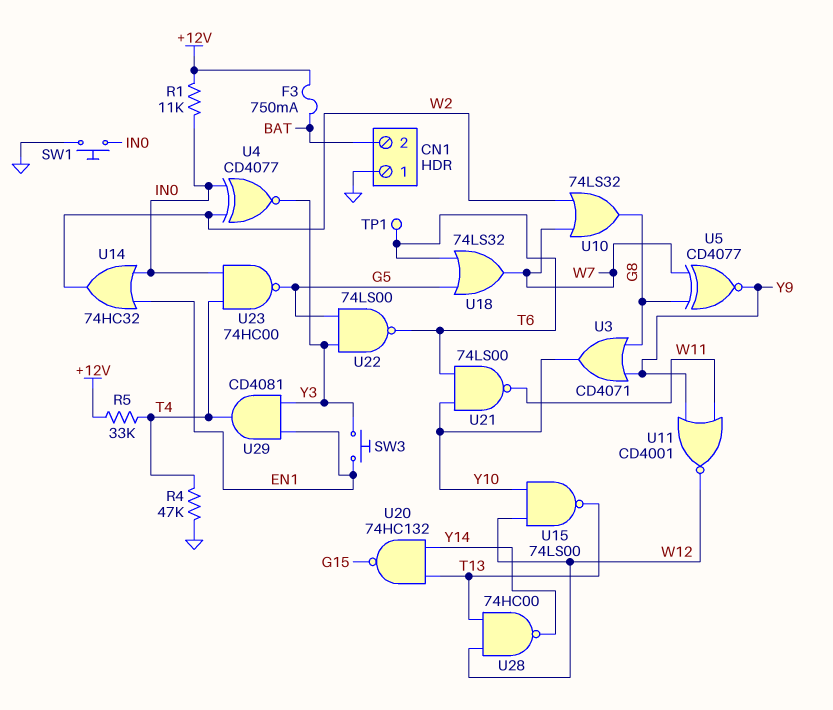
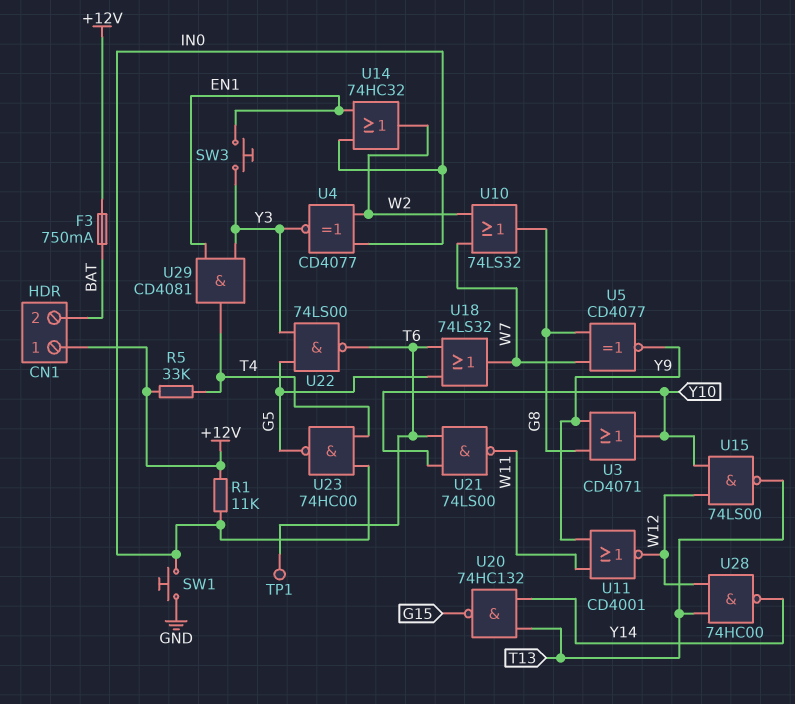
CN1 pin 1: GND -> +12V
R4: 47k (GND, T4) -> none

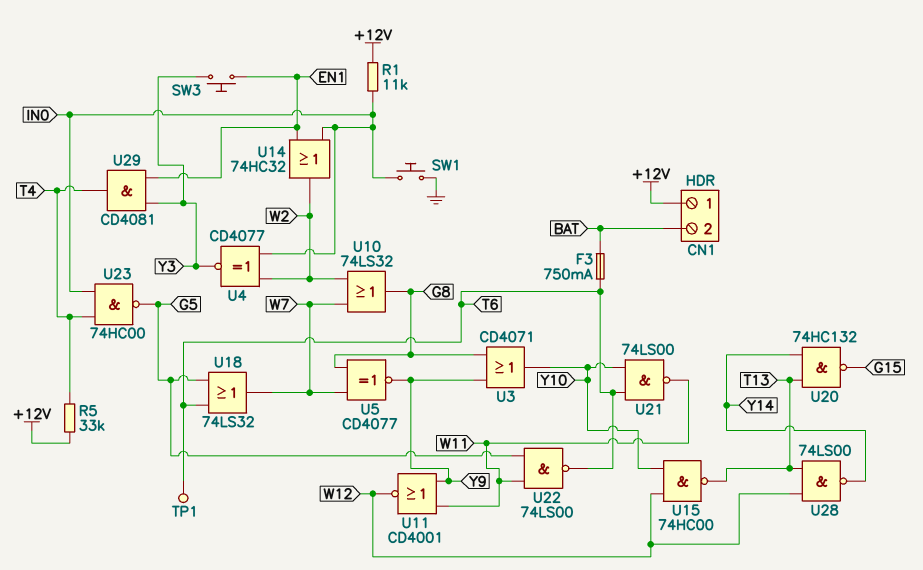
F3: 750mA (+12V, BAT) -> 750mA (BAT, T6)
U15: NAND 74LS00 (in W12, in Y10, out T13) -> NAND 74HC00 (in W12, in Y10, out T13)
U22: NAND 74LS00 (in G5, in Y3, out T6) -> NAND 74LS00 (in G5, in W11, out T6)
U28: NAND 74HC00 (in T13, in W12, out Y14) -> NAND 74LS00 (in T13, in W12, out Y14)

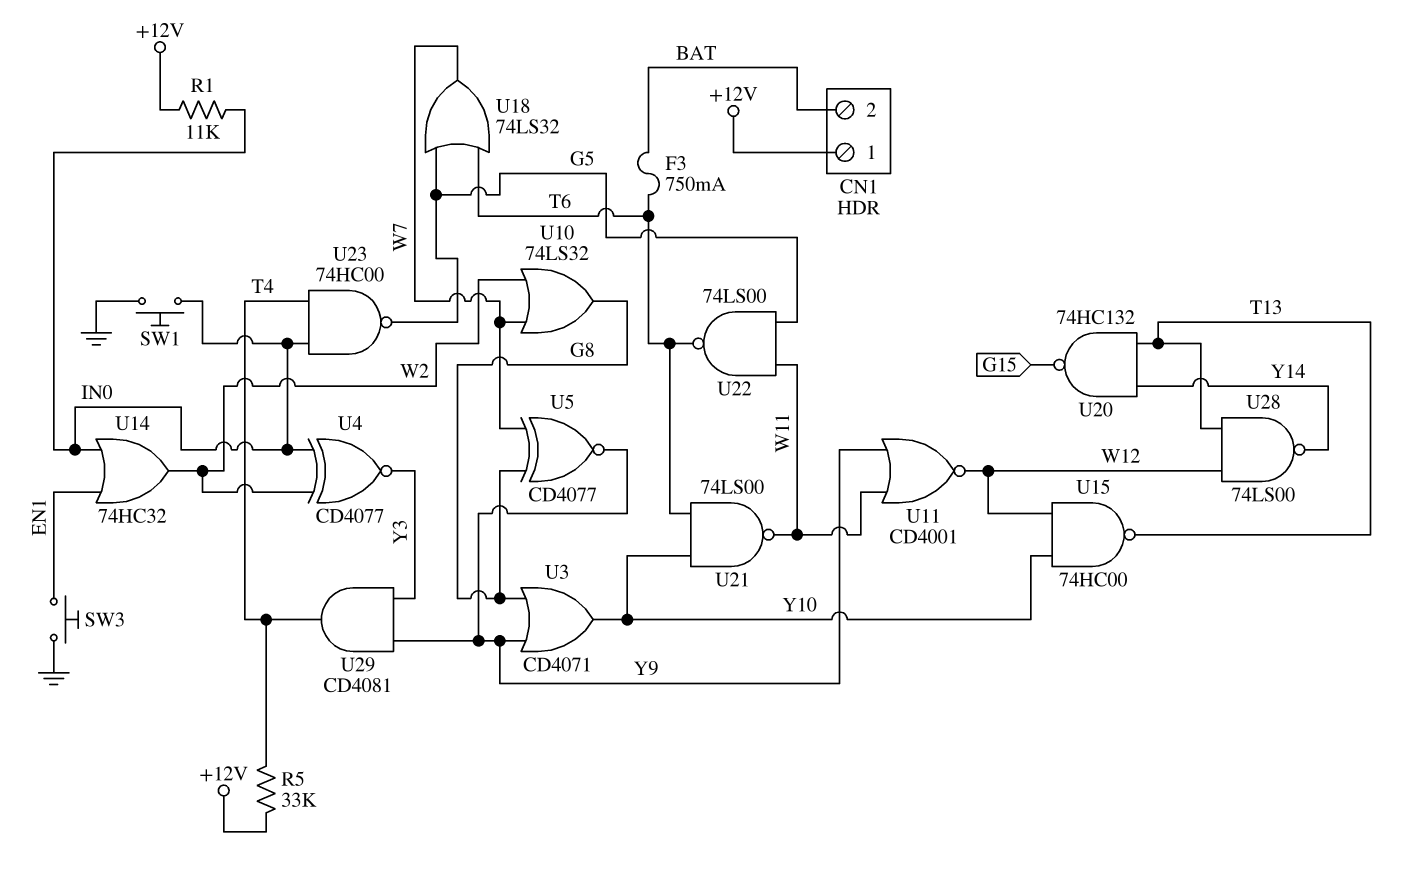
SW3: button (EN1, Y3) -> button (EN1, GND)
TP1: test point (T6) -> none
U29: AND CD4081 (in EN1, in Y3, out T4) -> AND CD4081 (in Y3, in Y9, out T4)

